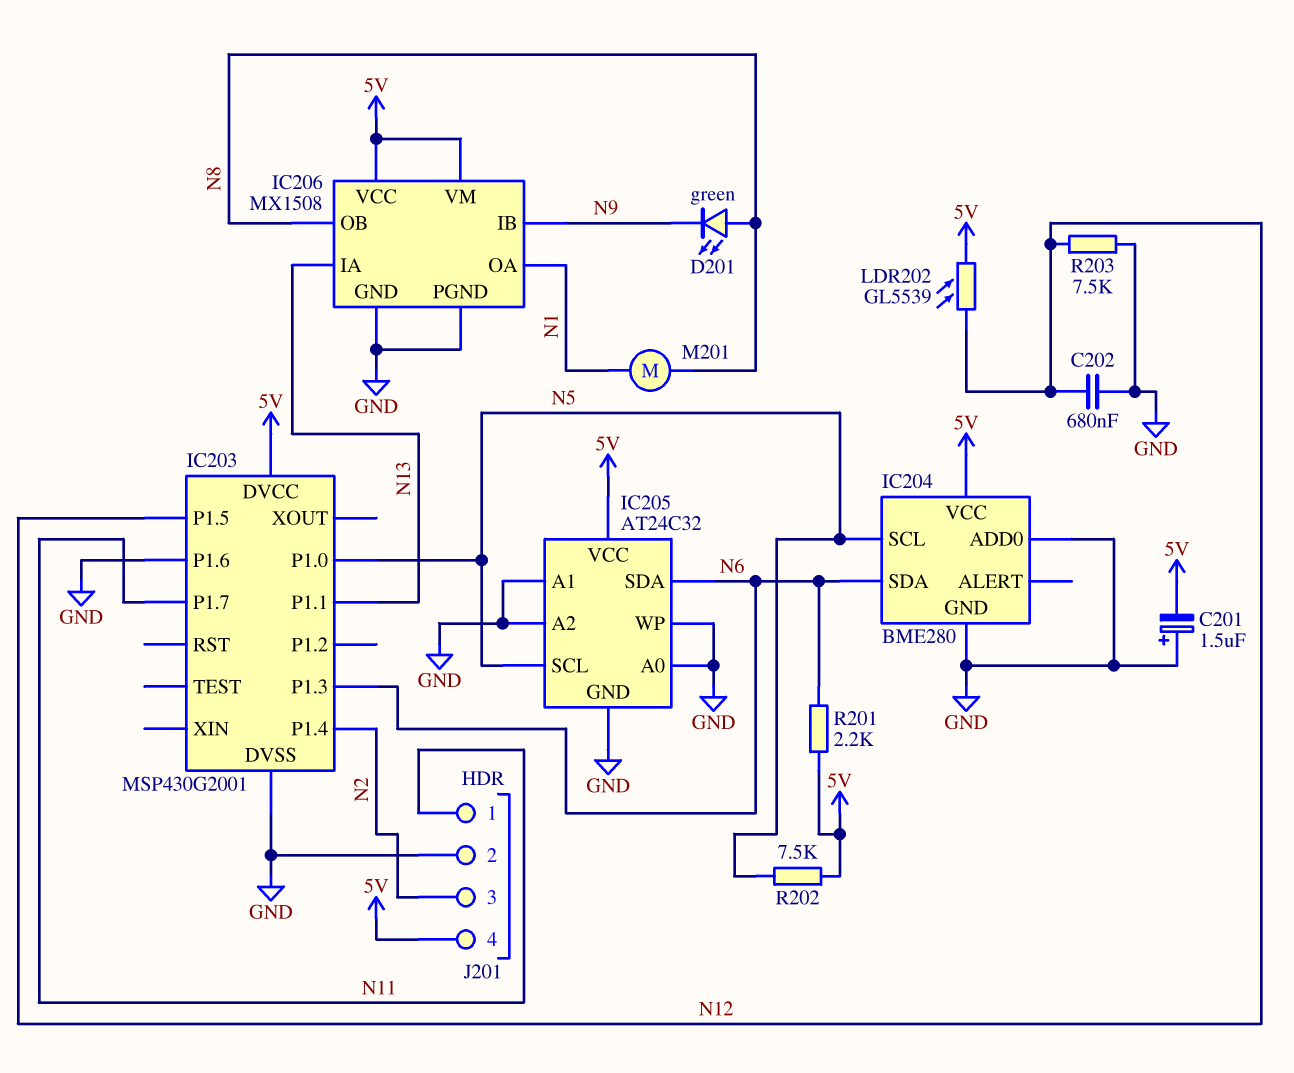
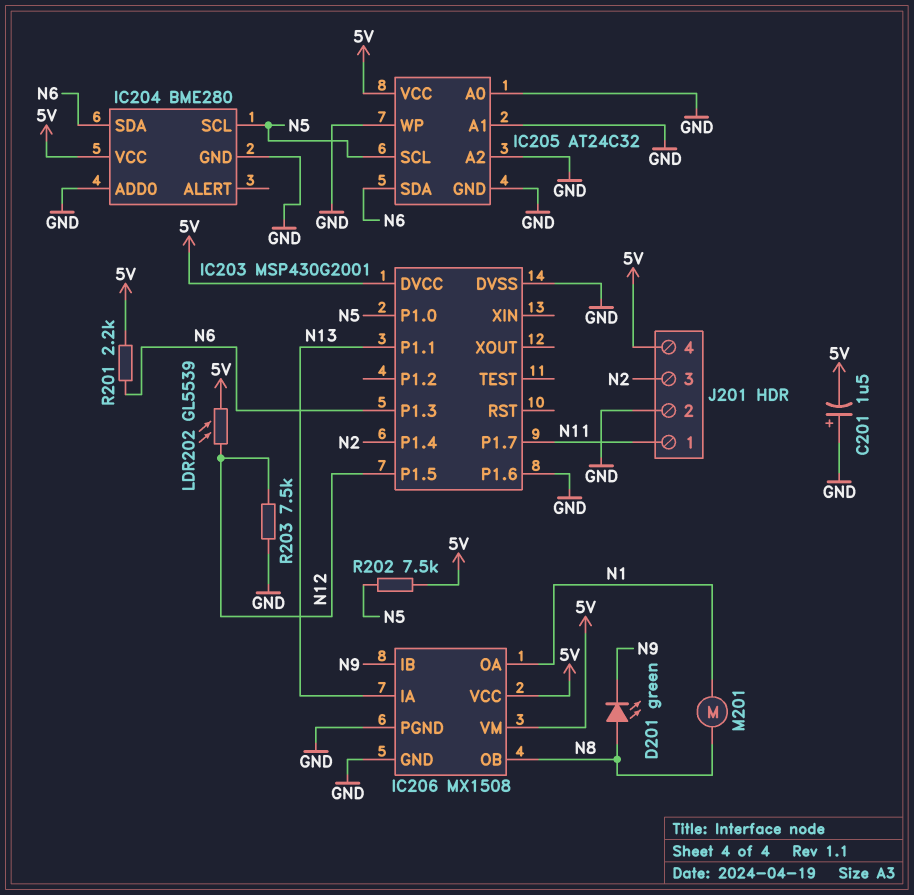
C202: 680nF (GND, N12) -> none

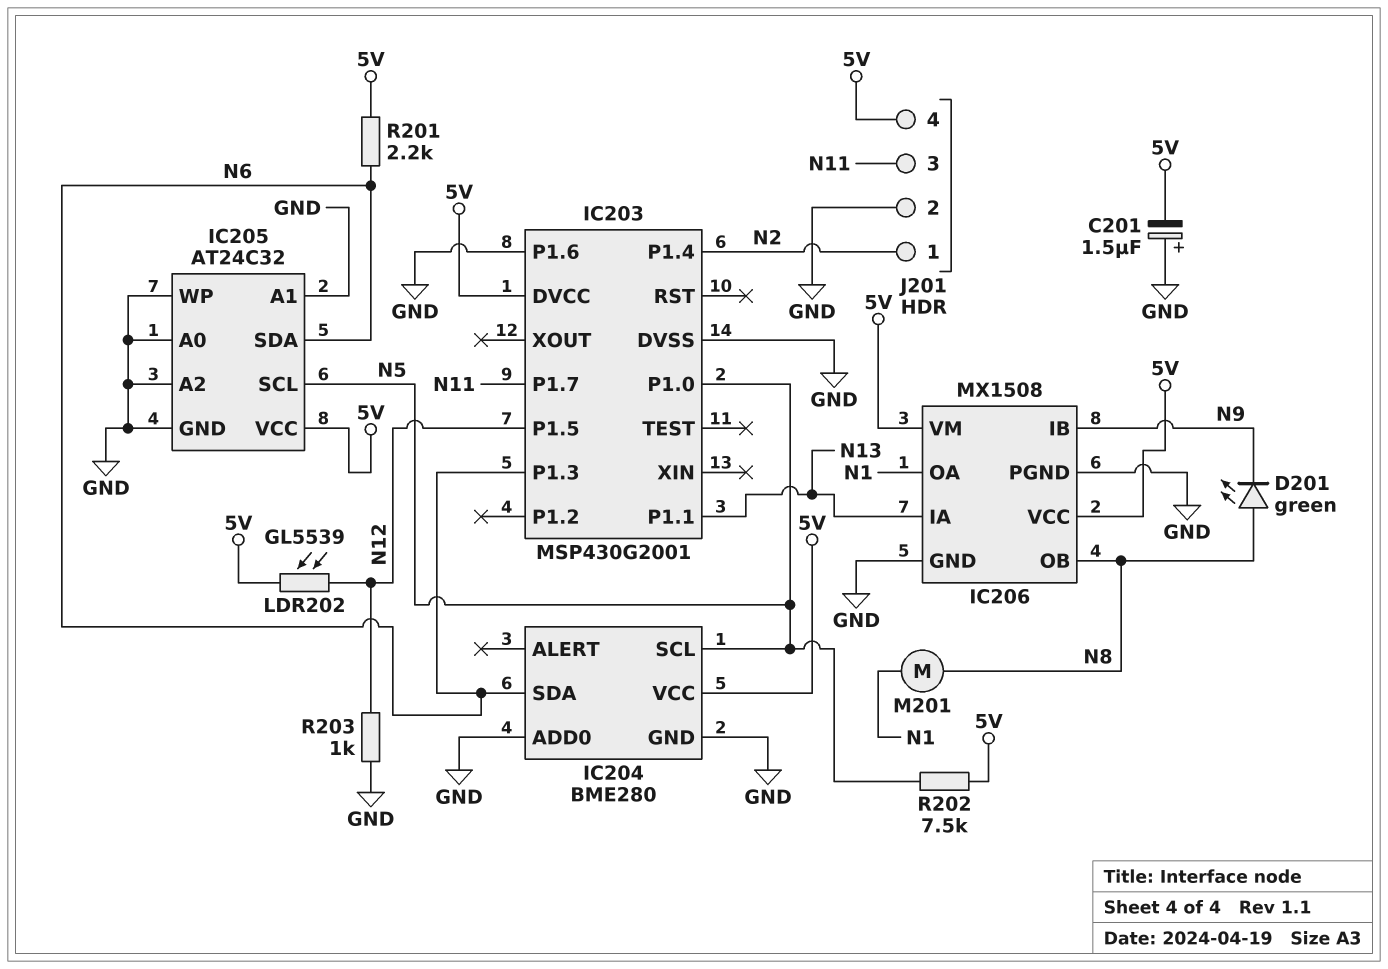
J201 pin 1: N11 -> N2
J201 pin 3: N2 -> N11
R203: 7.5k (GND, N12) -> 1k (GND, N12)

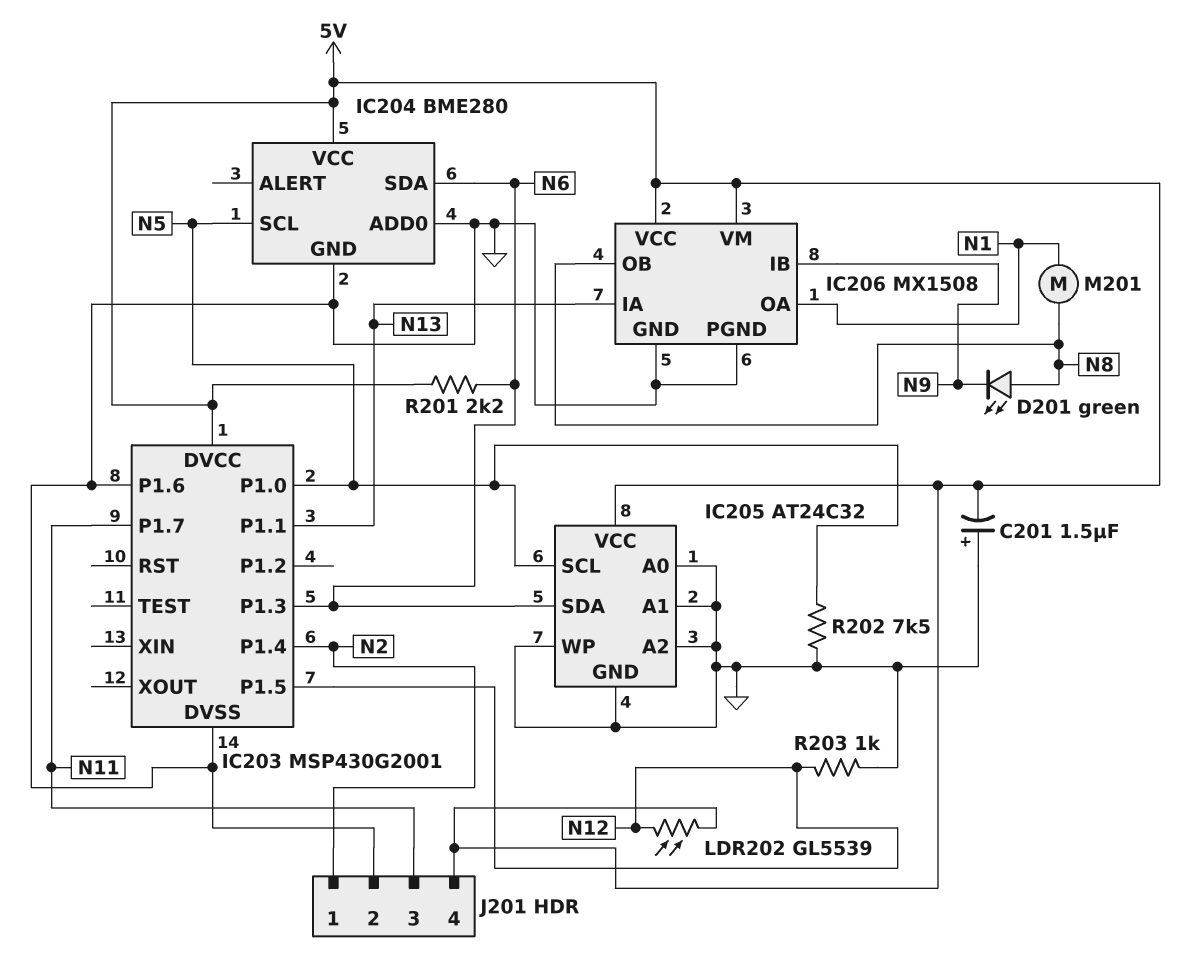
R202: 7.5k (5V, N5) -> 7.5k (GND, N5)

